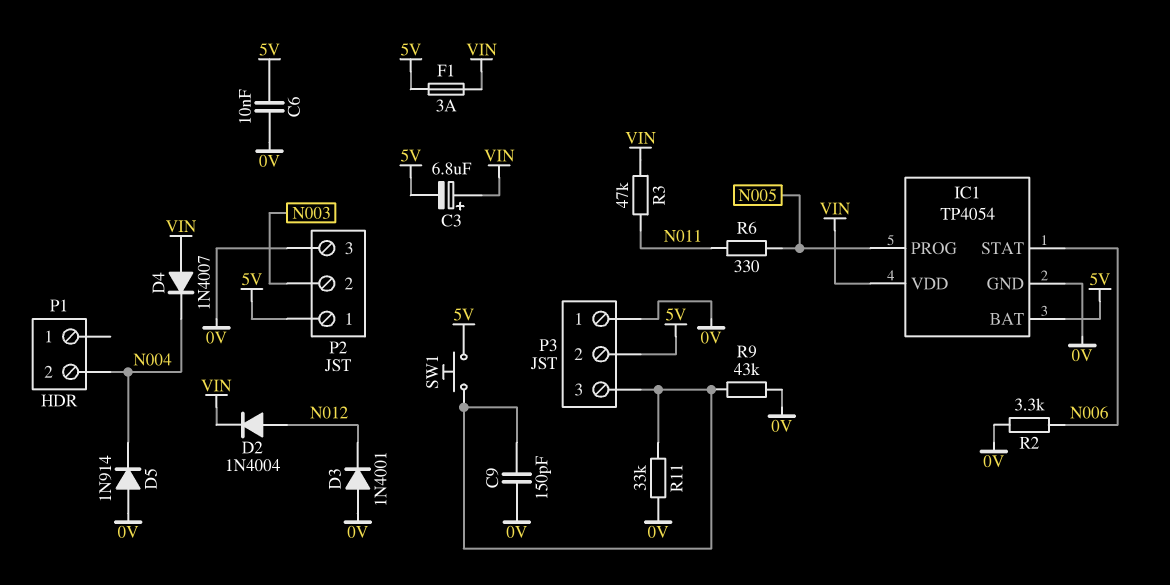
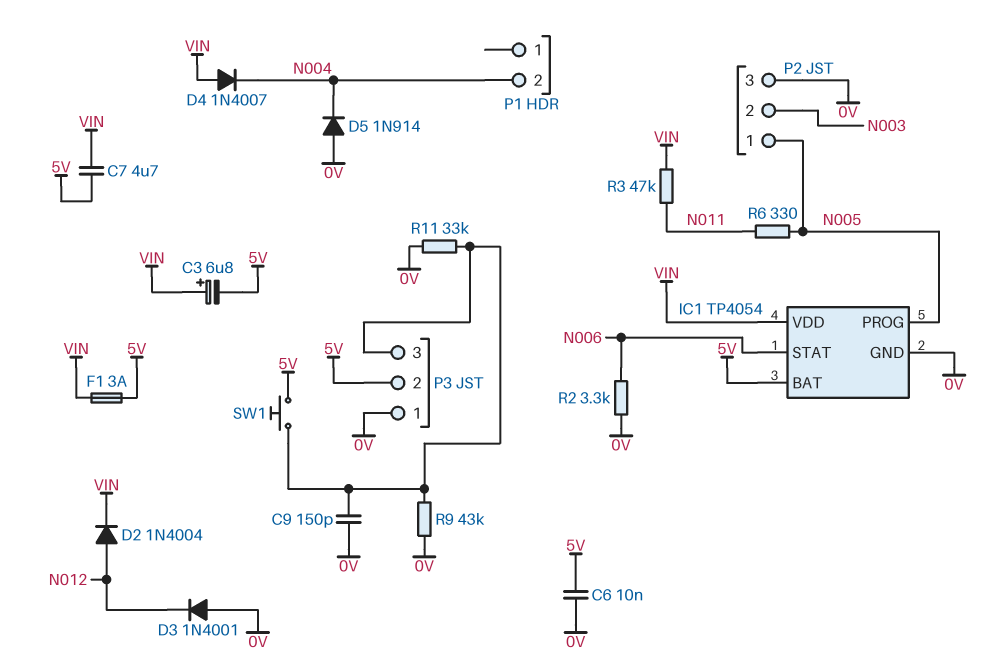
C7: none -> 4.7uF (5V, VIN)
P2 pin 1: 5V -> N005

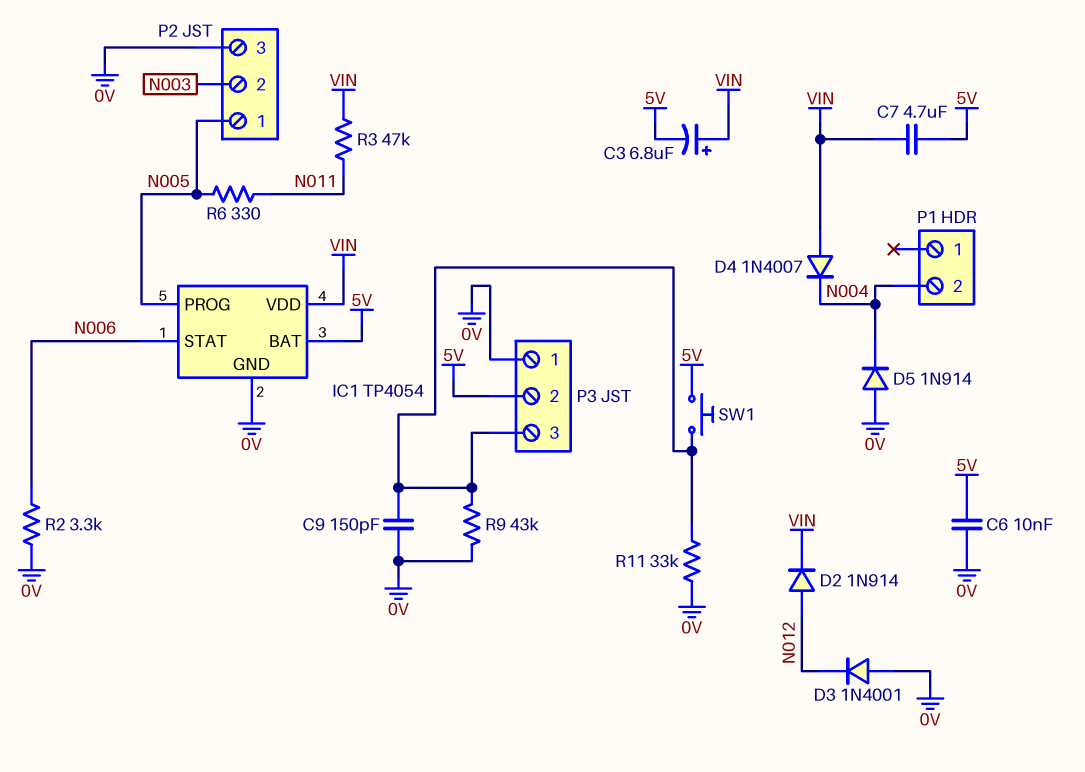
D2: diode 1N4004 (A N012, K VIN) -> diode 1N914 (A N012, K VIN)
F1: 3A (5V, VIN) -> none

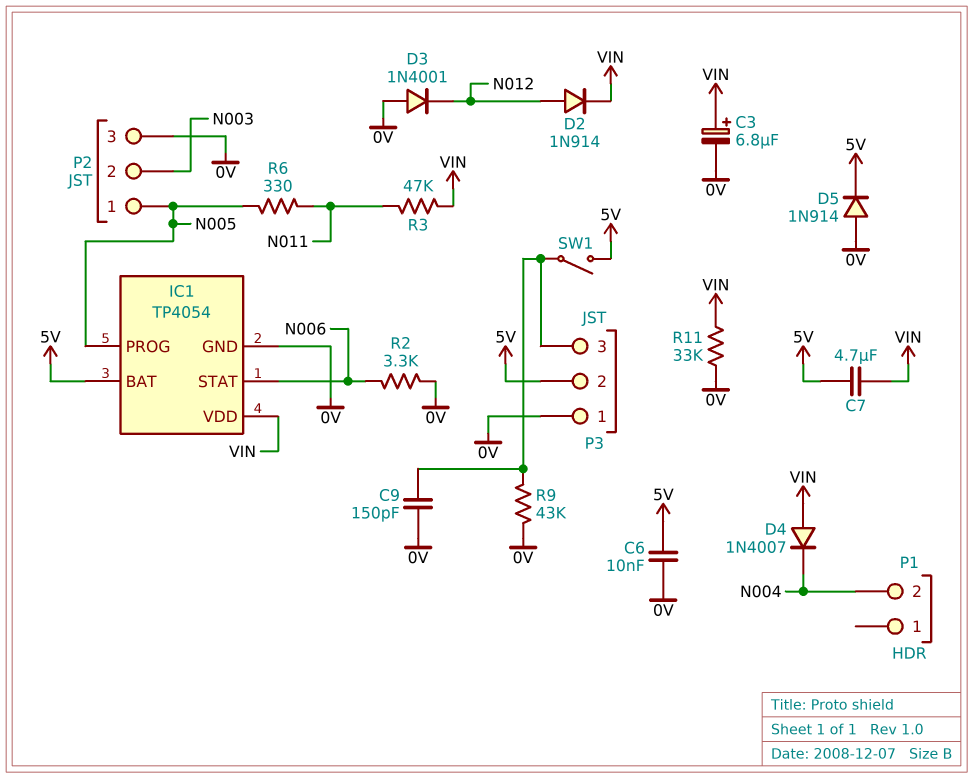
C3: 6.8uF (plus VIN, minus 5V) -> 6.8uF (plus VIN, minus 0V)
D5: diode 1N914 (A 0V, K N004) -> diode 1N914 (A 0V, K 5V)
R11: 33k (0V, P3/3) -> 33k (0V, VIN)
SW1: button (5V, P3/3) -> switch (5V, P3/3)

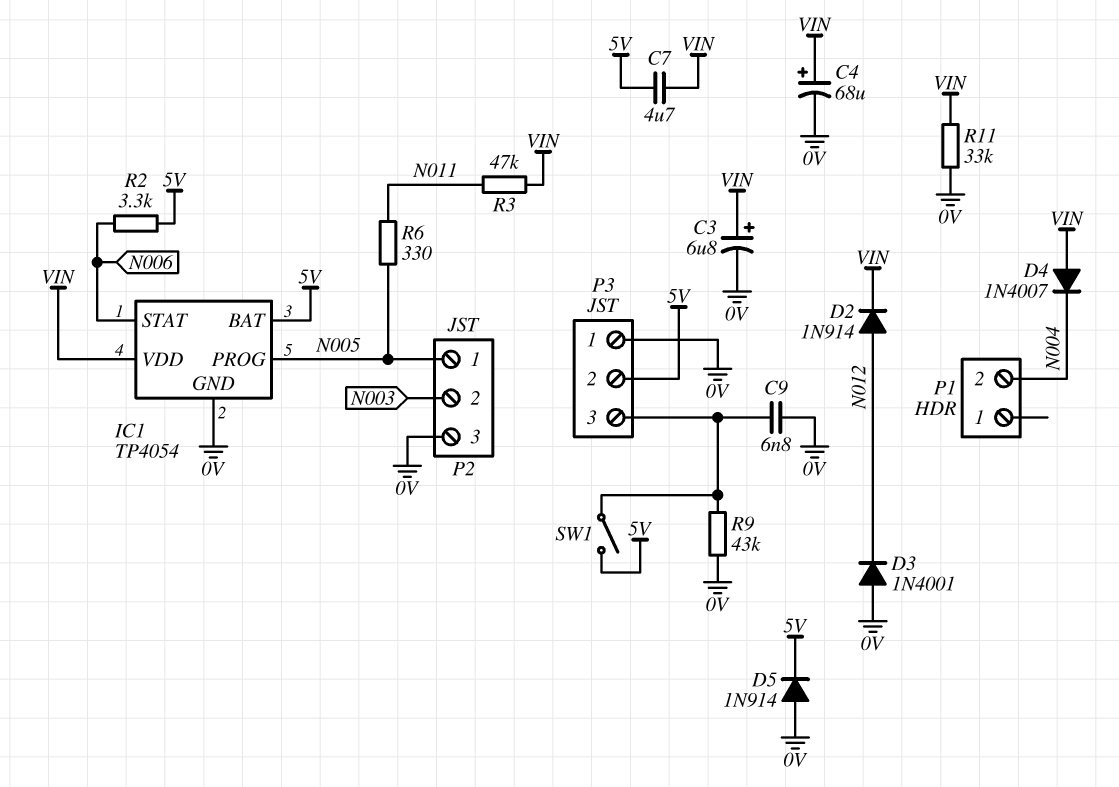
C4: none -> 68uF (plus VIN, minus 0V)
C6: 10nF (0V, 5V) -> none
C9: 150pF (0V, P3/3) -> 6.8nF (0V, P3/3)
R2: 3.3k (0V, N006) -> 3.3k (5V, N006)

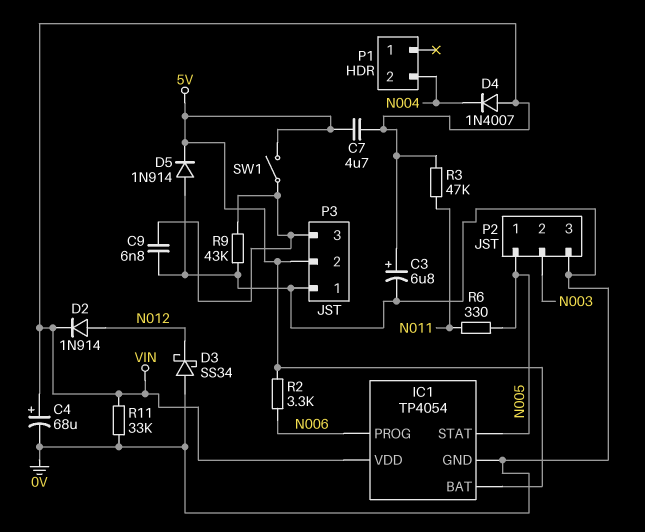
D3: diode 1N4001 (A 0V, K N012) -> schottky SS34 (A 0V, K N012)
IC1 pin PROG: N005 -> N006
IC1 pin STAT: N006 -> N005

